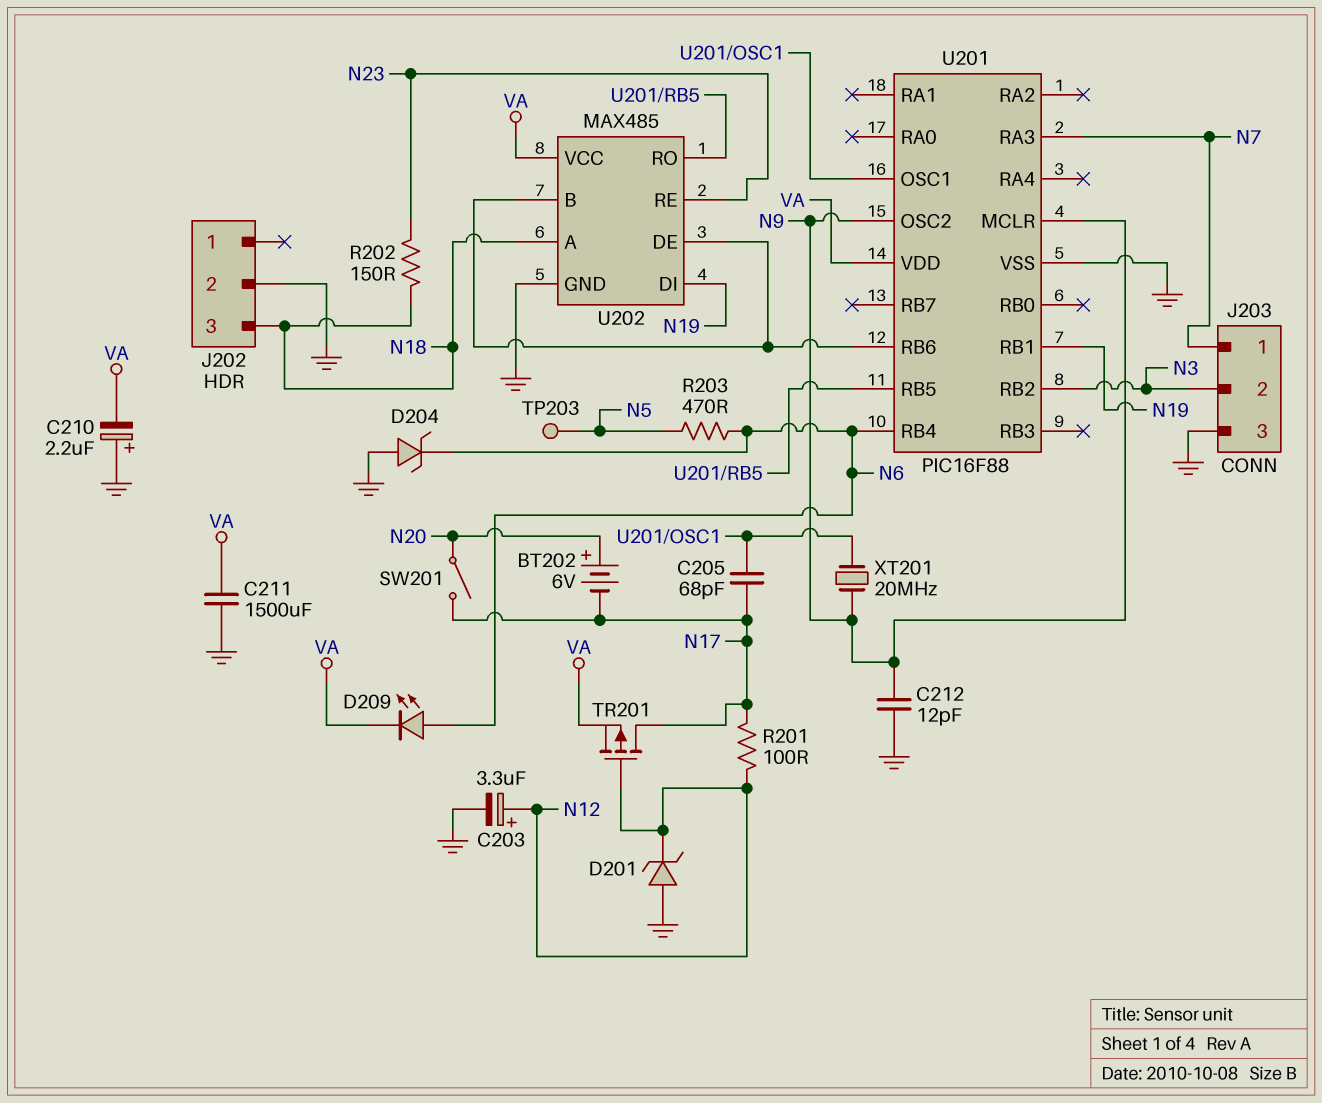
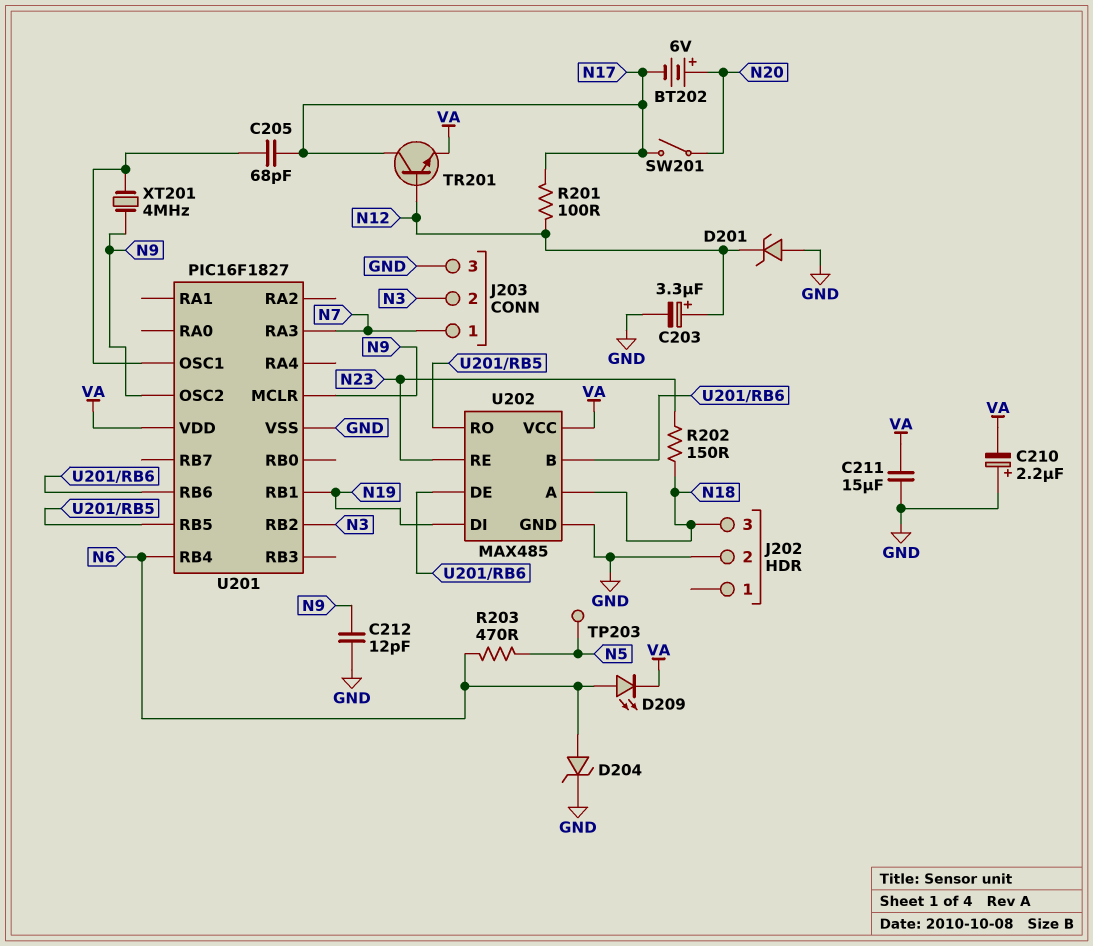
C211: 1500uF (GND, VA) -> 15uF (GND, VA)
D204: zener (A GND, K N6) -> zener (A N6, K GND)
TR201: PMOS (G N12, D N17, S VA) -> NPN (B N12, C N17, E VA)
U201: PIC16F88 -> PIC16F1827
XT201: 20MHz (N9, U201/OSC1) -> 4MHz (N9, U201/OSC1)

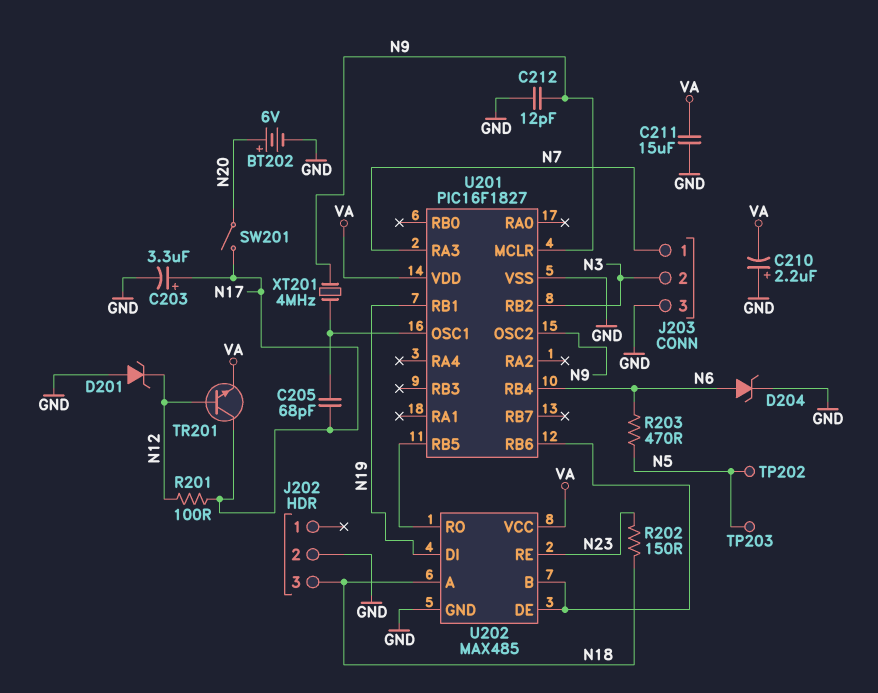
BT202: 6V (plus N20, minus N17) -> 6V (plus N20, minus GND)
C203: 3.3uF (plus N12, minus GND) -> 3.3uF (plus N17, minus GND)
D209: LED (A N6, K VA) -> none
TP202: none -> test point (N5)

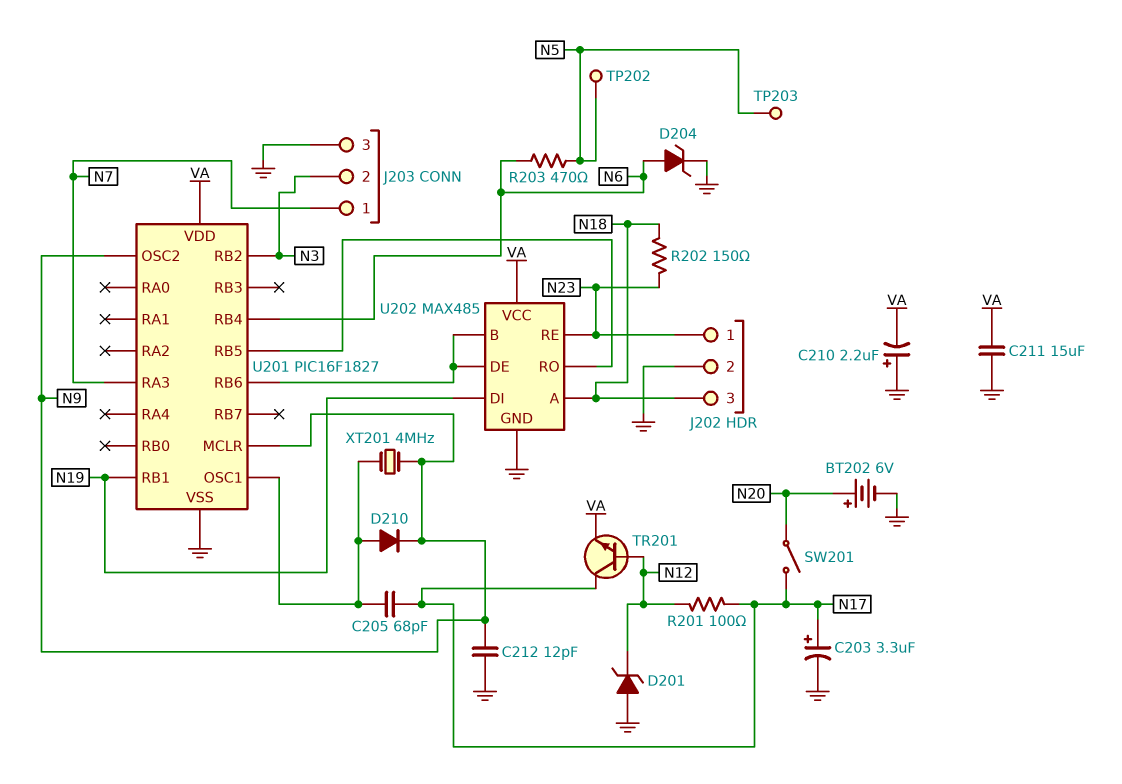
D210: none -> diode (A U201/OSC1, K N9)
J202 pin 1: none -> N23

